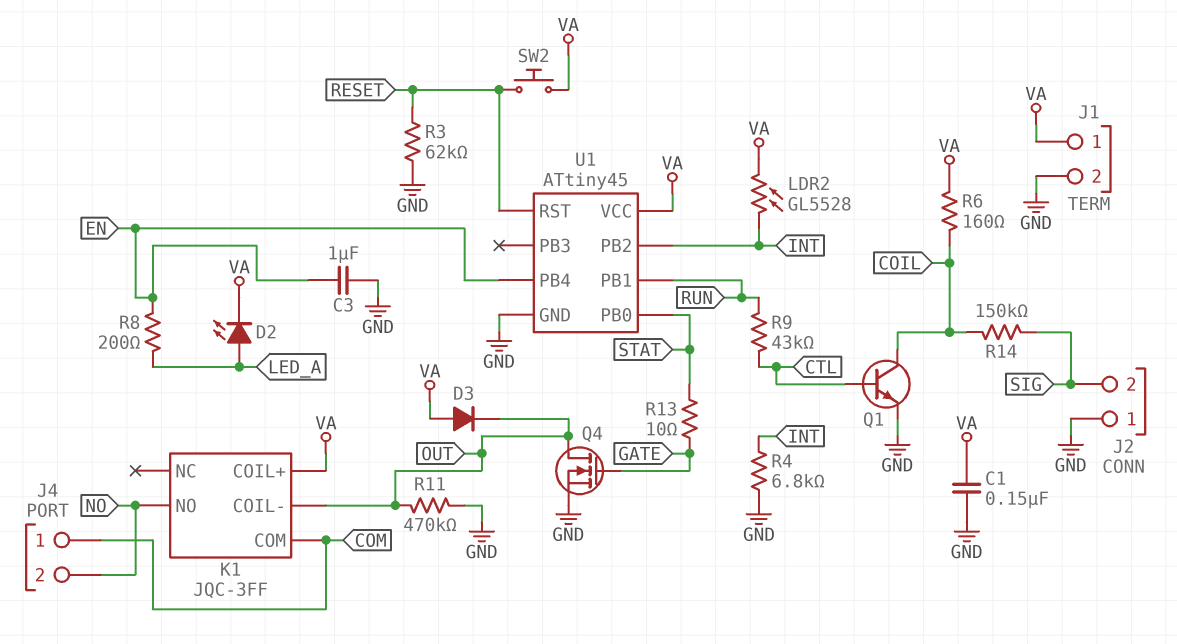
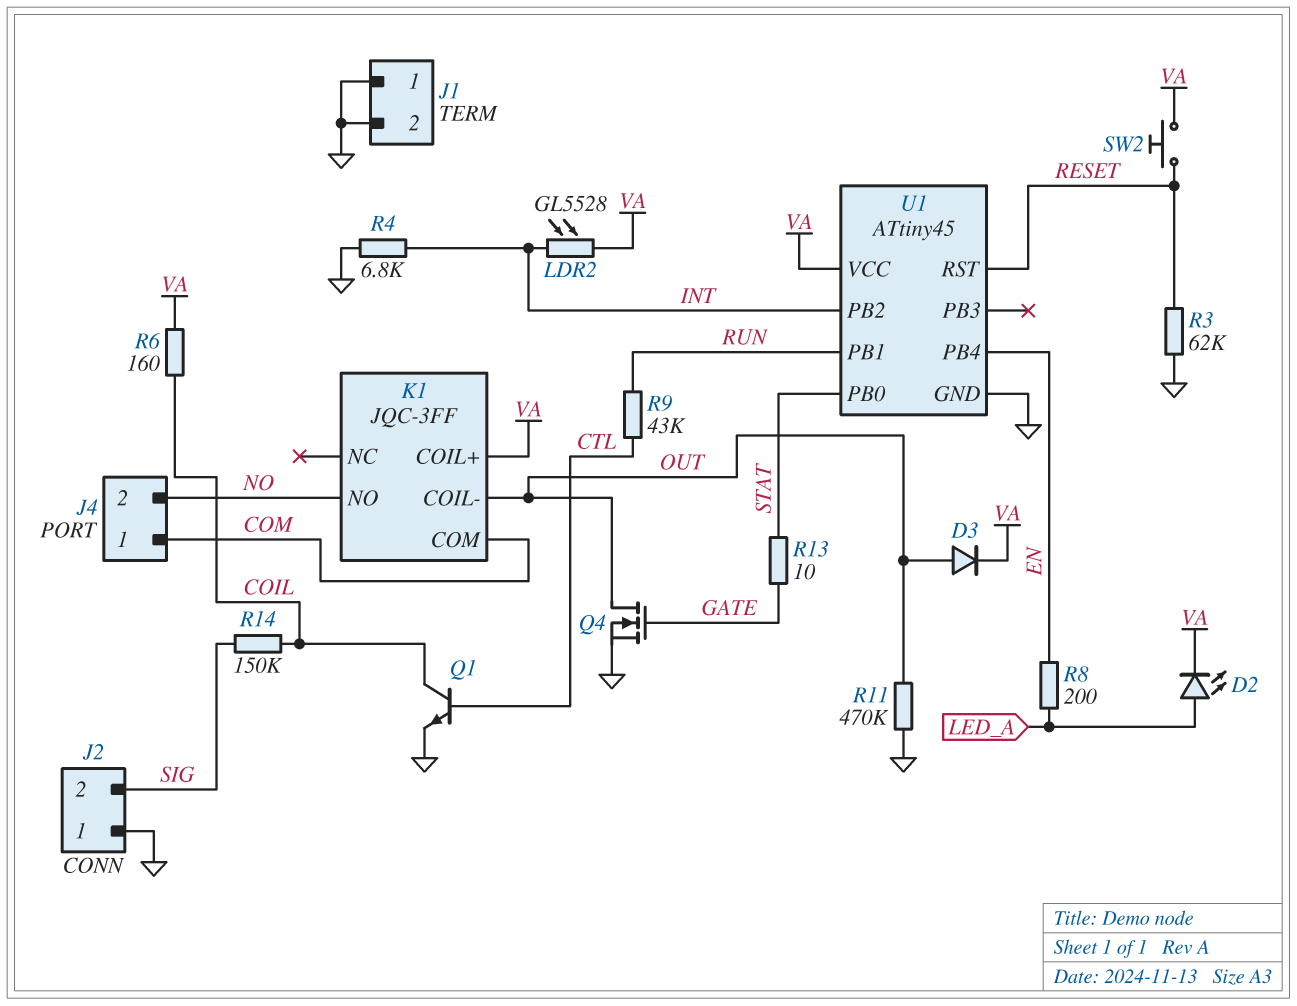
C1: 150nF (GND, VA) -> none
C3: 1uF (EN, GND) -> none
D3: diode (A VA, K OUT) -> diode (A OUT, K VA)
J1 pin 1: VA -> GND

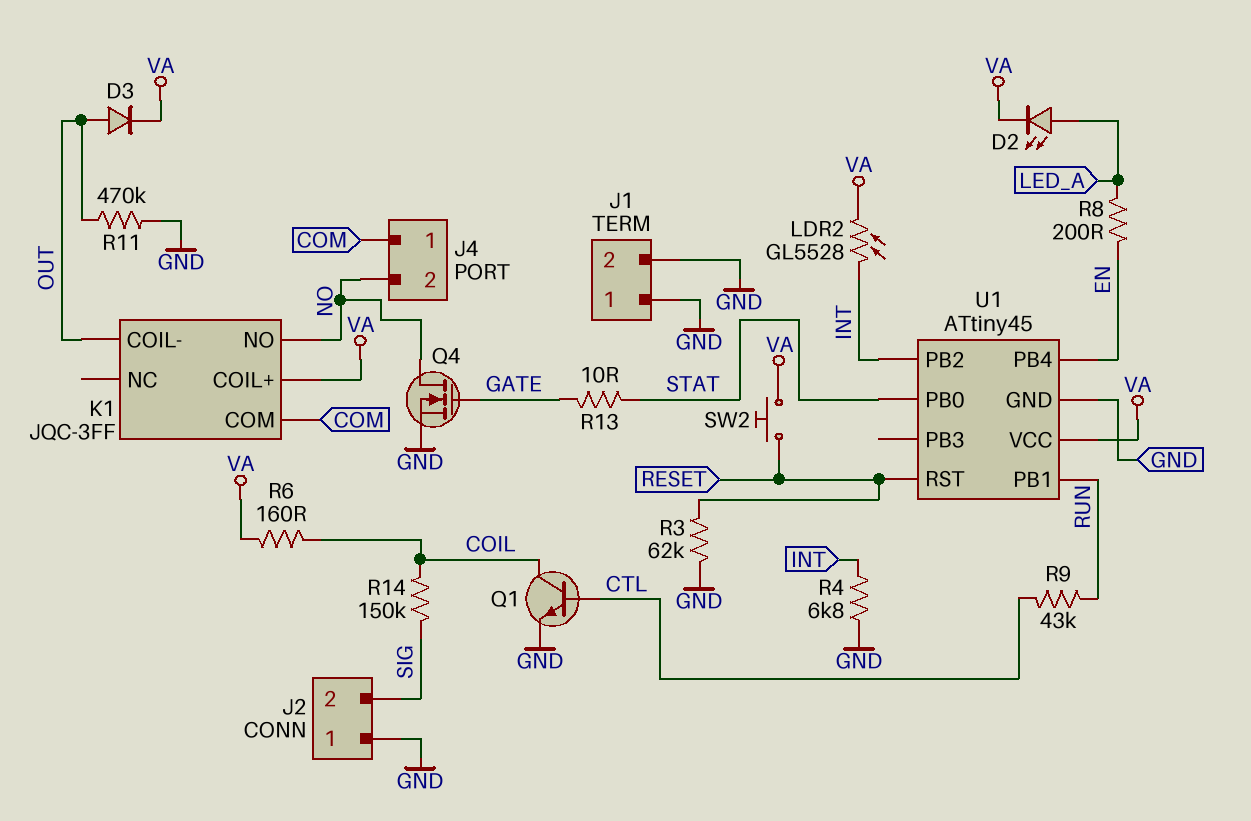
Q4: NMOS (G GATE, D OUT, S GND) -> NMOS (G GATE, D NO, S GND)

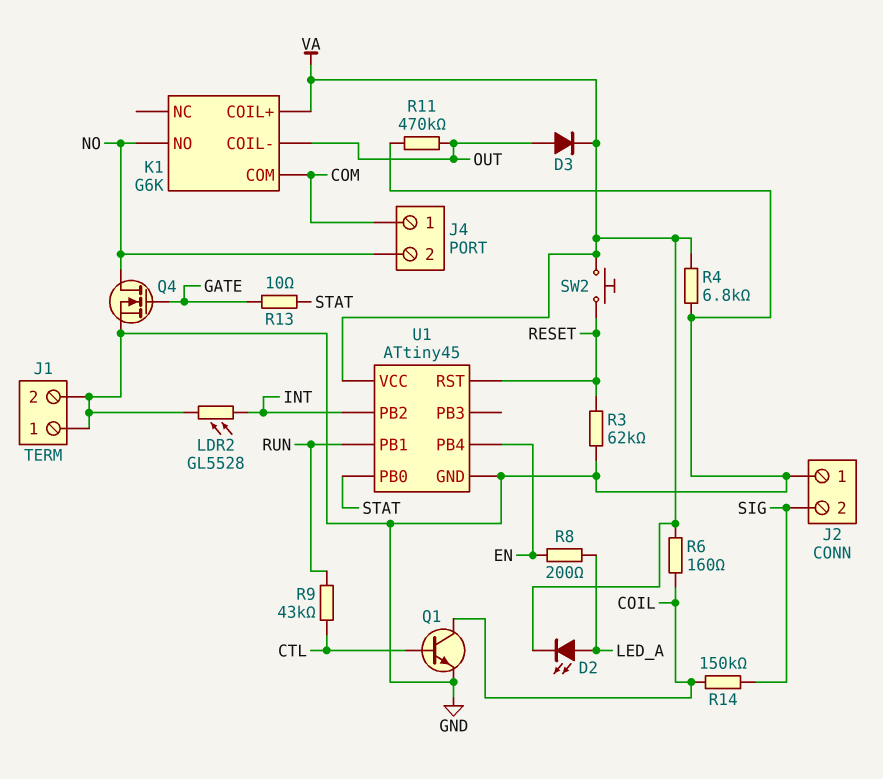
K1: JQC-3FF -> G6K
LDR2: GL5528 (INT, VA) -> GL5528 (GND, INT)
R4: 6.8k (GND, INT) -> 6.8k (GND, VA)

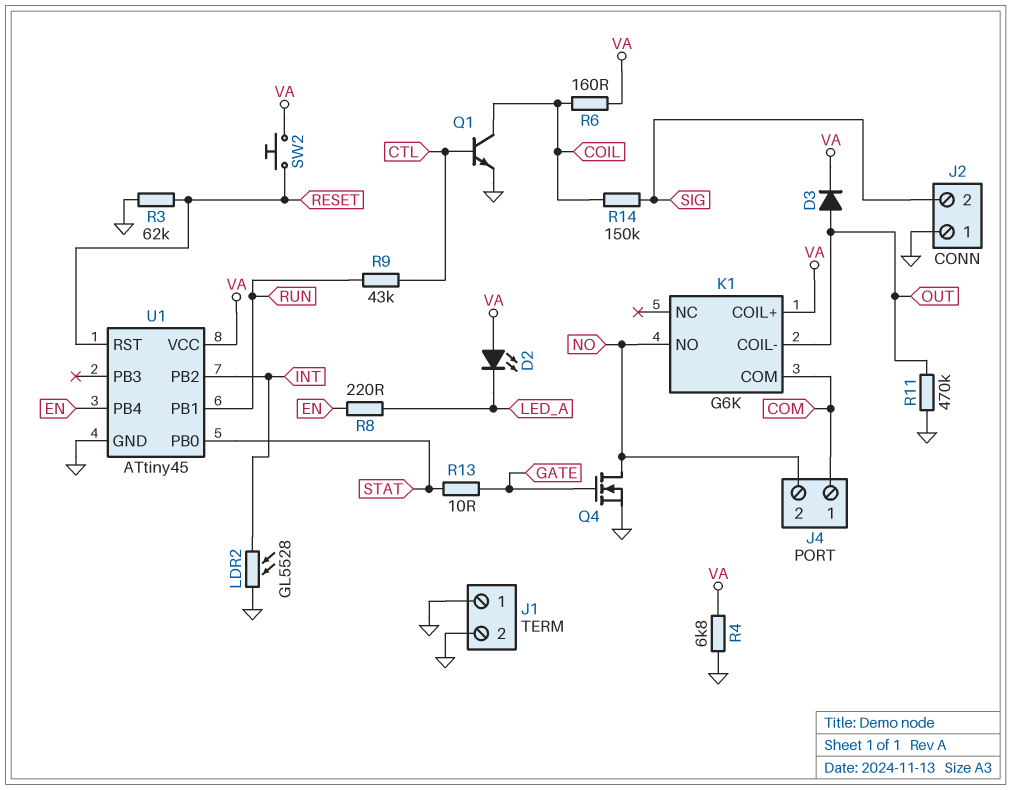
D2: LED (A LED_A, K VA) -> LED (A VA, K LED_A)
R8: 200 (EN, LED_A) -> 220 (EN, LED_A)

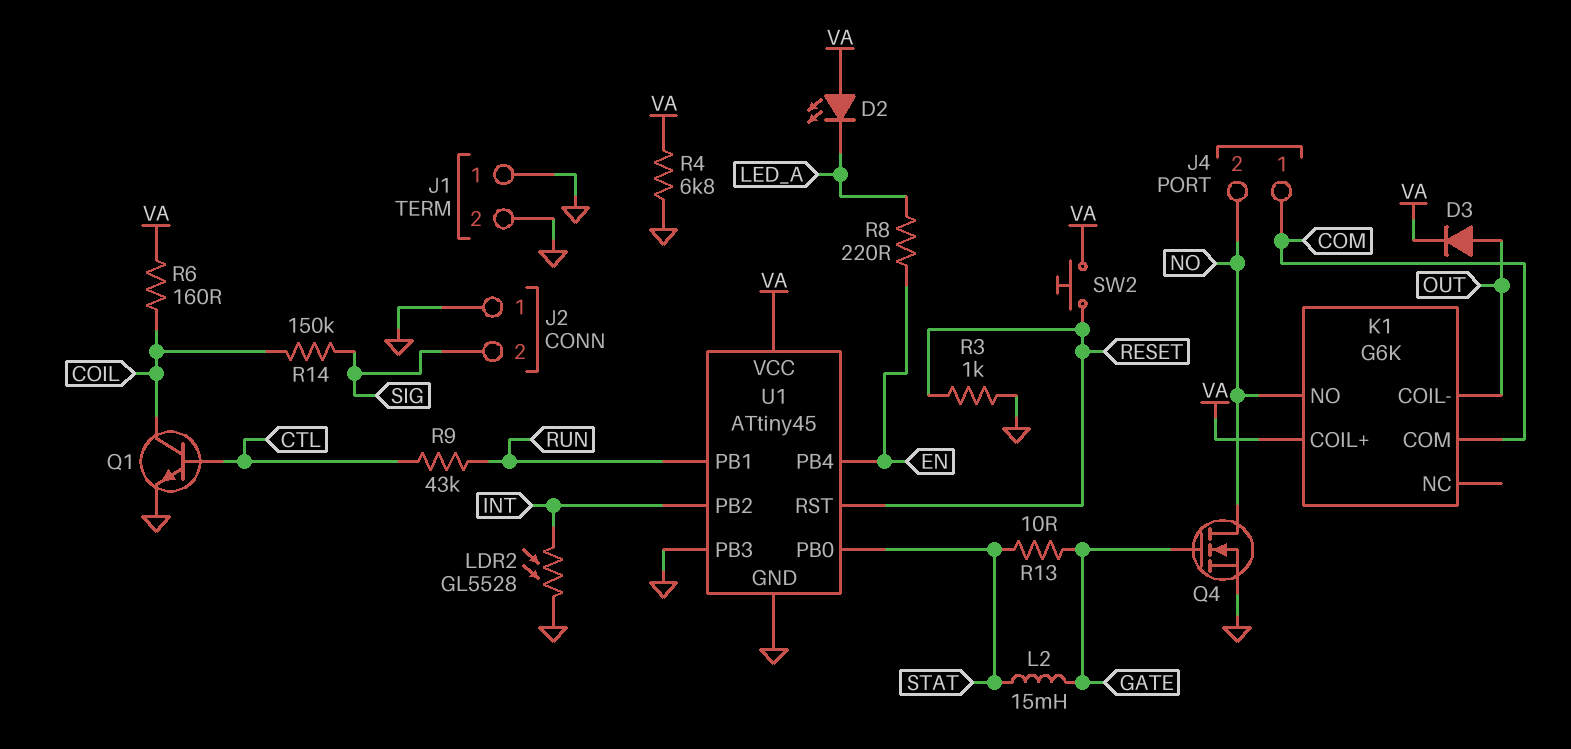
L2: none -> 15mH (GATE, STAT)
R3: 62k (GND, RESET) -> 1k (GND, RESET)
R11: 470k (GND, OUT) -> none
U1 pin PB3: none -> GND

